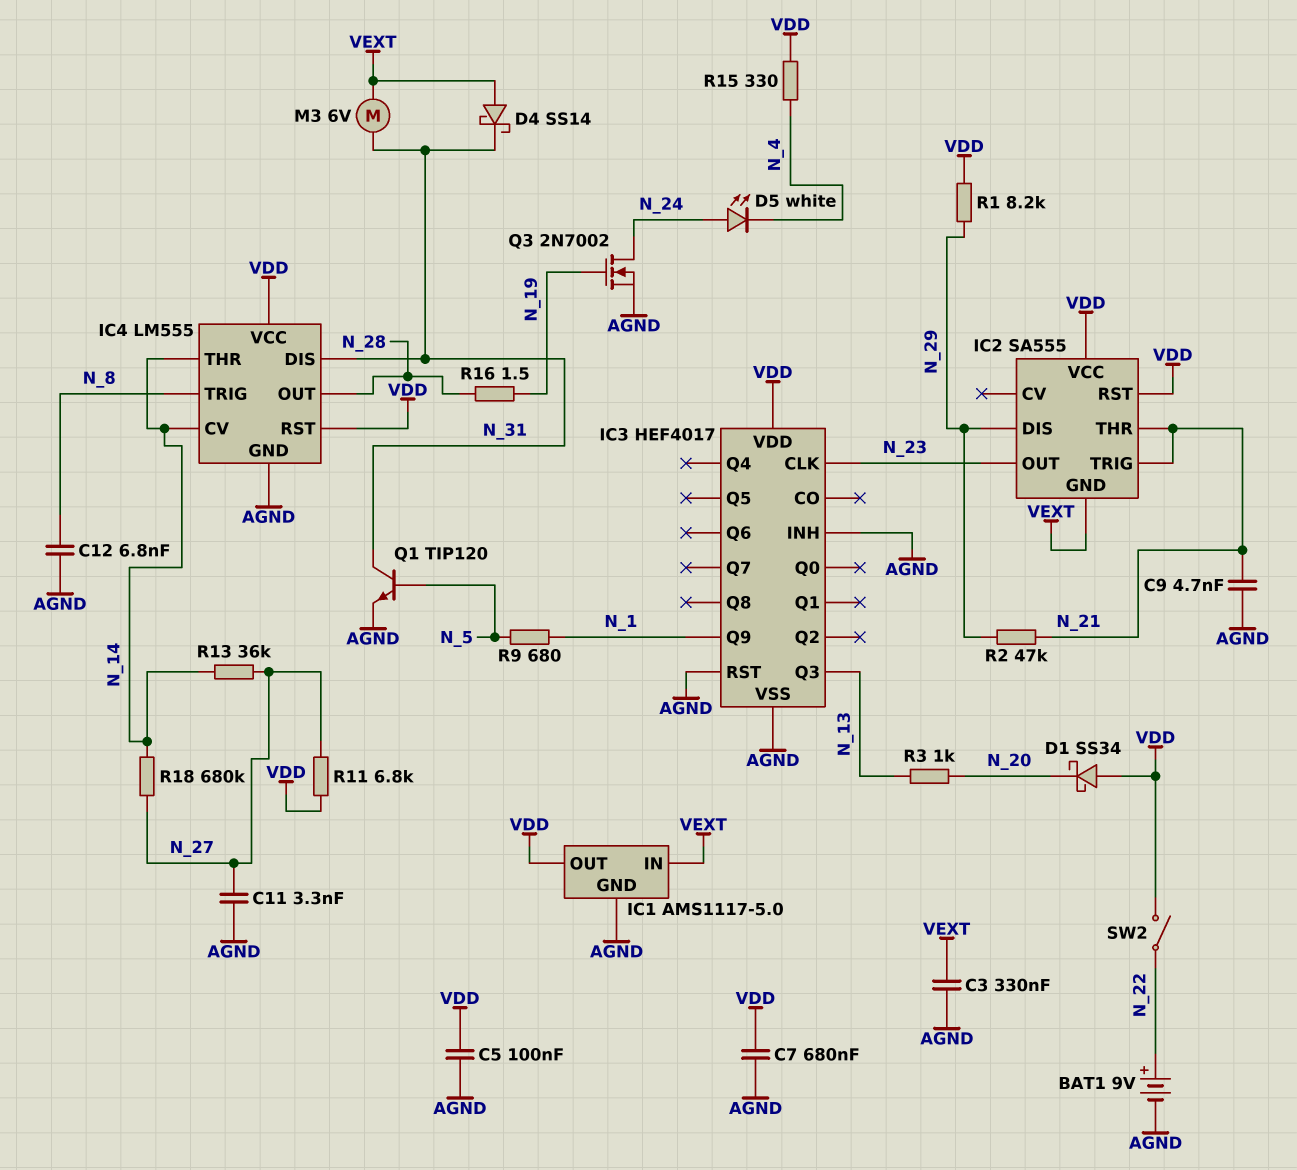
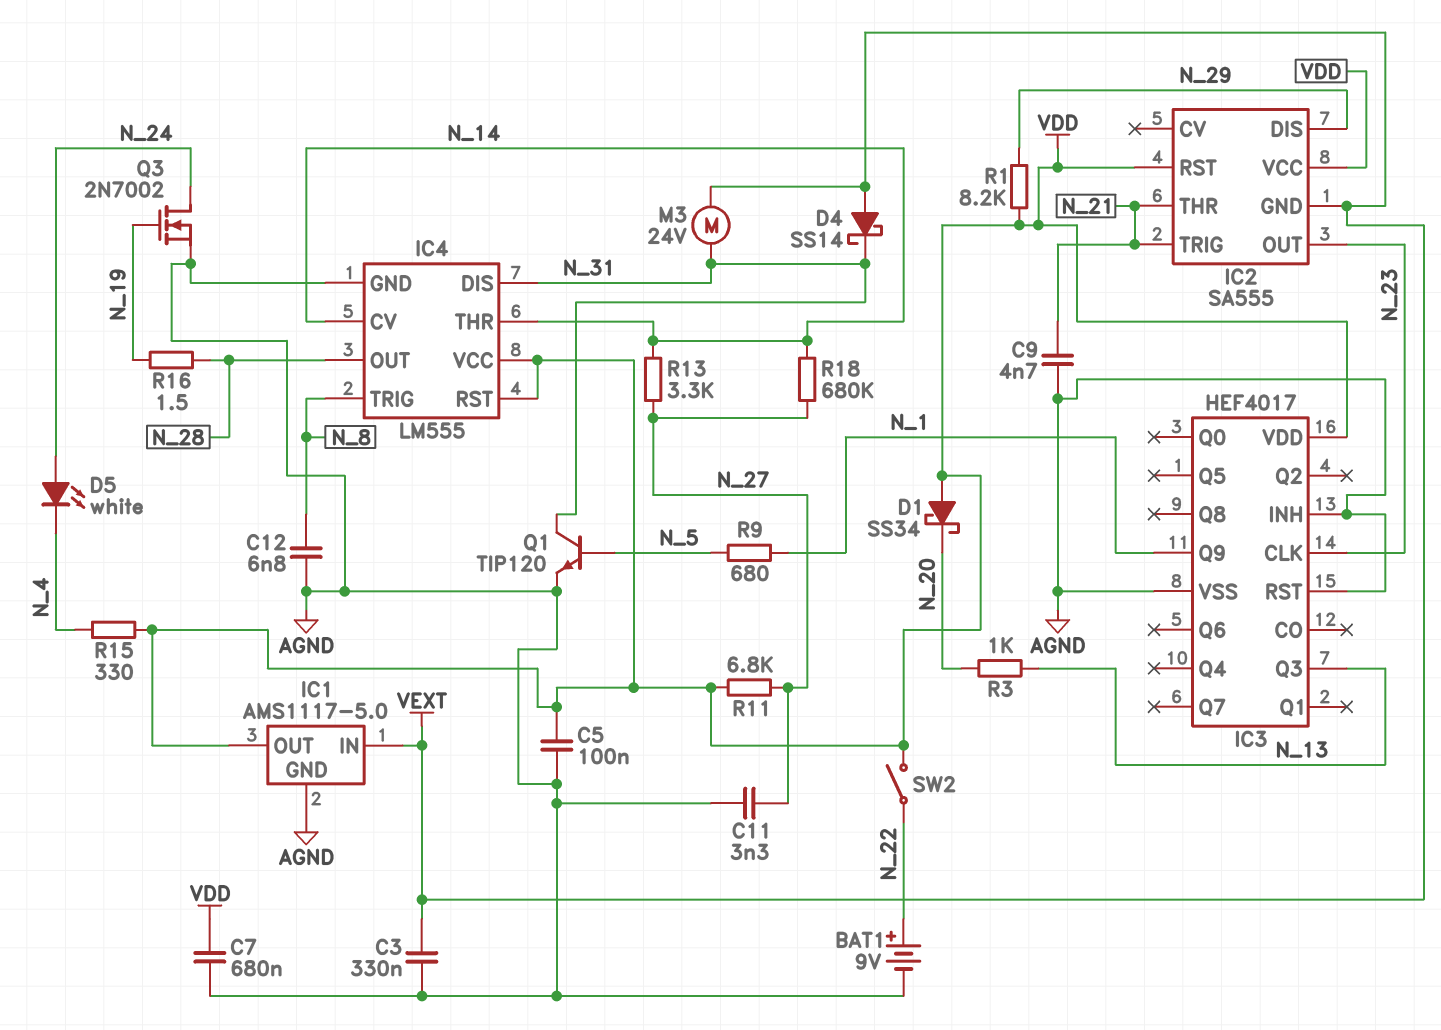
M3: motor 6V (N_31, VEXT) -> motor 24V (N_31, VEXT)
R2: 47k (N_21, N_29) -> none
R13: 36k (N_14, N_27) -> 3.3k (N_14, N_27)

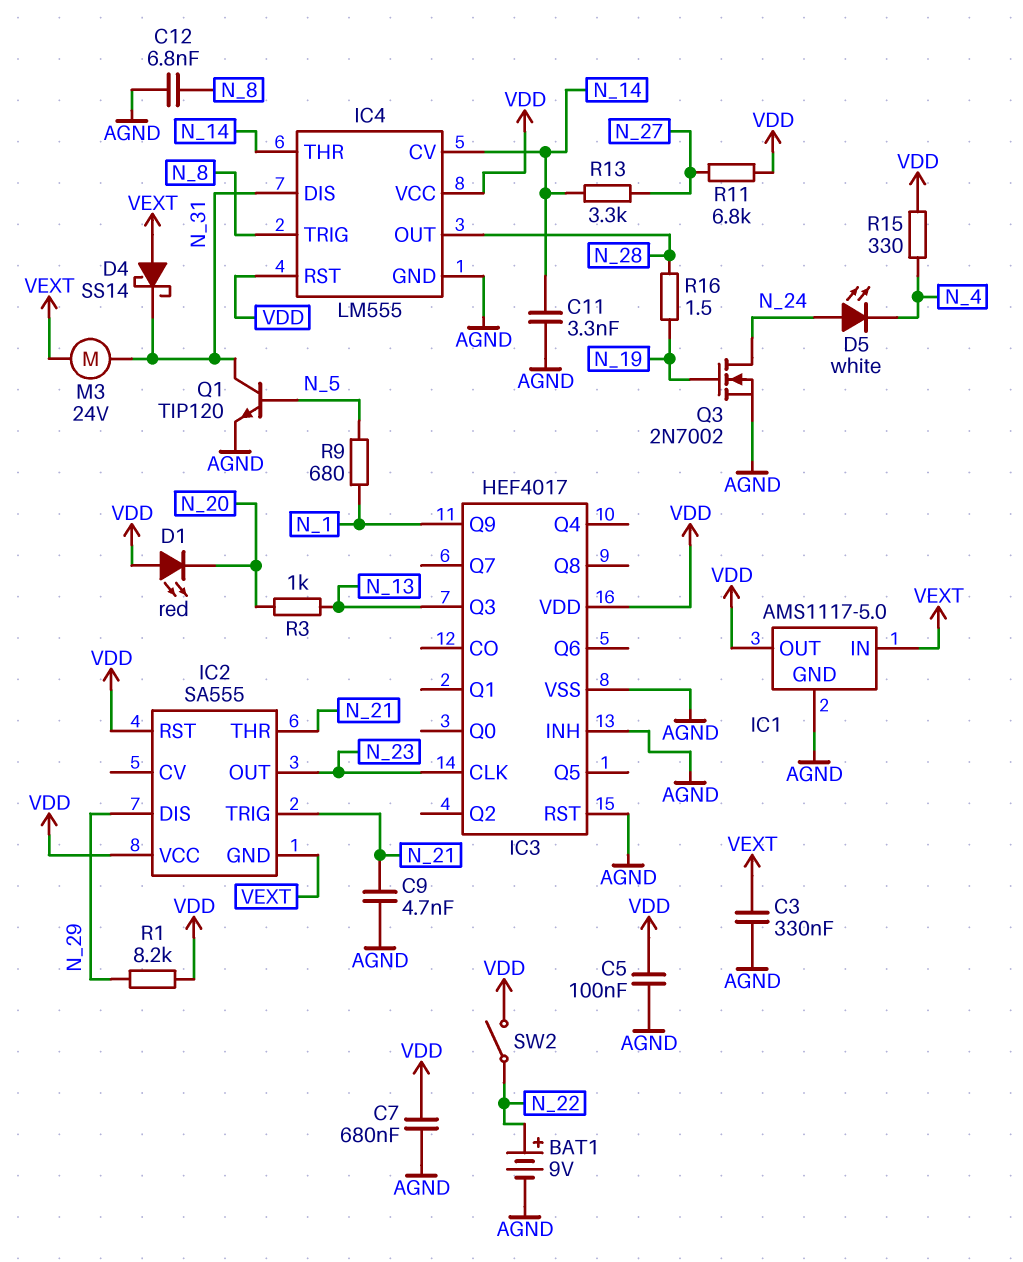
C11: 3.3nF (AGND, N_27) -> 3.3nF (AGND, N_14)
D1: schottky SS34 (A VDD, K N_20) -> LED red (A VDD, K N_20)
R18: 680k (N_14, N_27) -> none

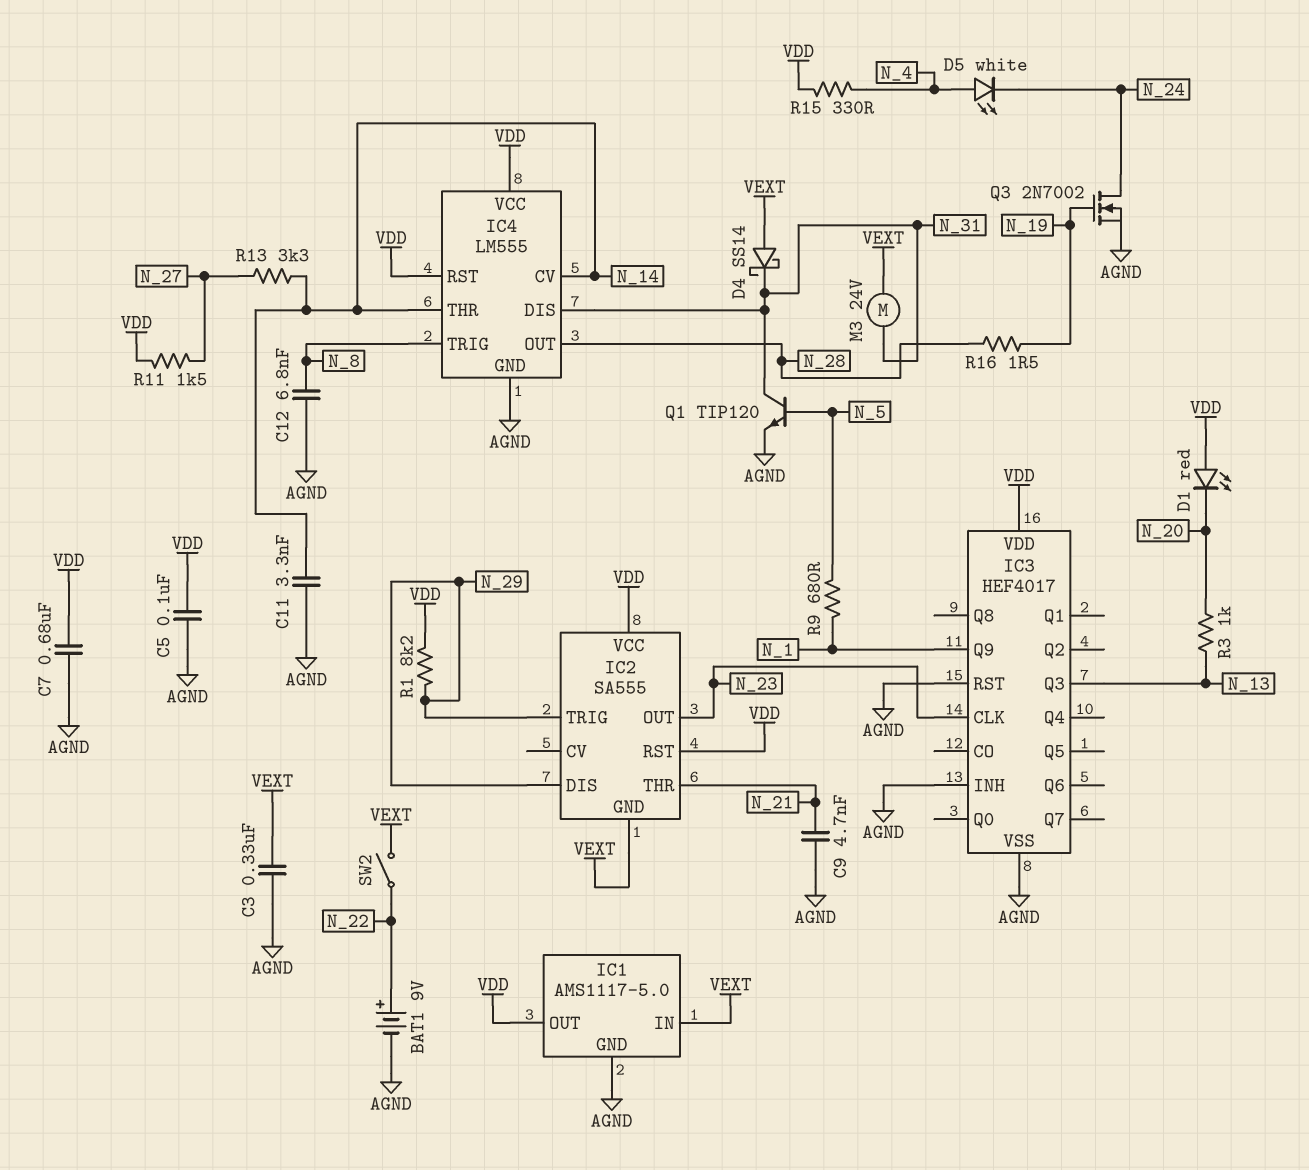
D5: LED white (A N_24, K N_4) -> LED white (A N_4, K N_24)
IC2 pin TRIG: N_21 -> N_29
R11: 6.8k (N_27, VDD) -> 1.5k (N_27, VDD)
SW2: switch (N_22, VDD) -> switch (N_22, VEXT)

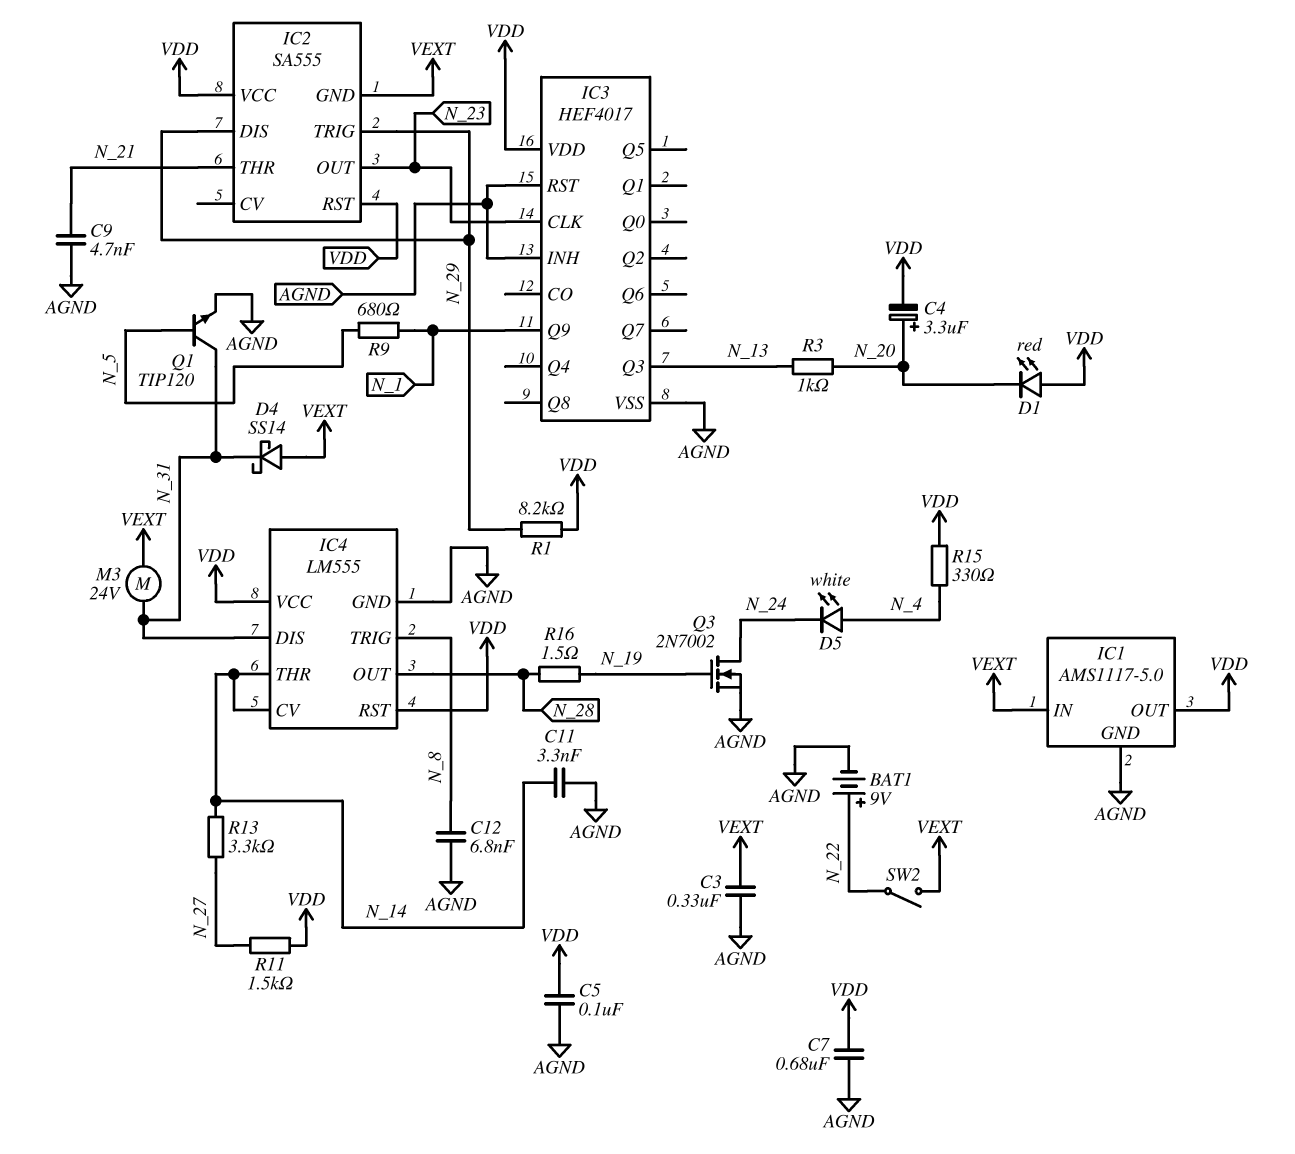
C4: none -> 3.3uF (plus N_20, minus VDD)

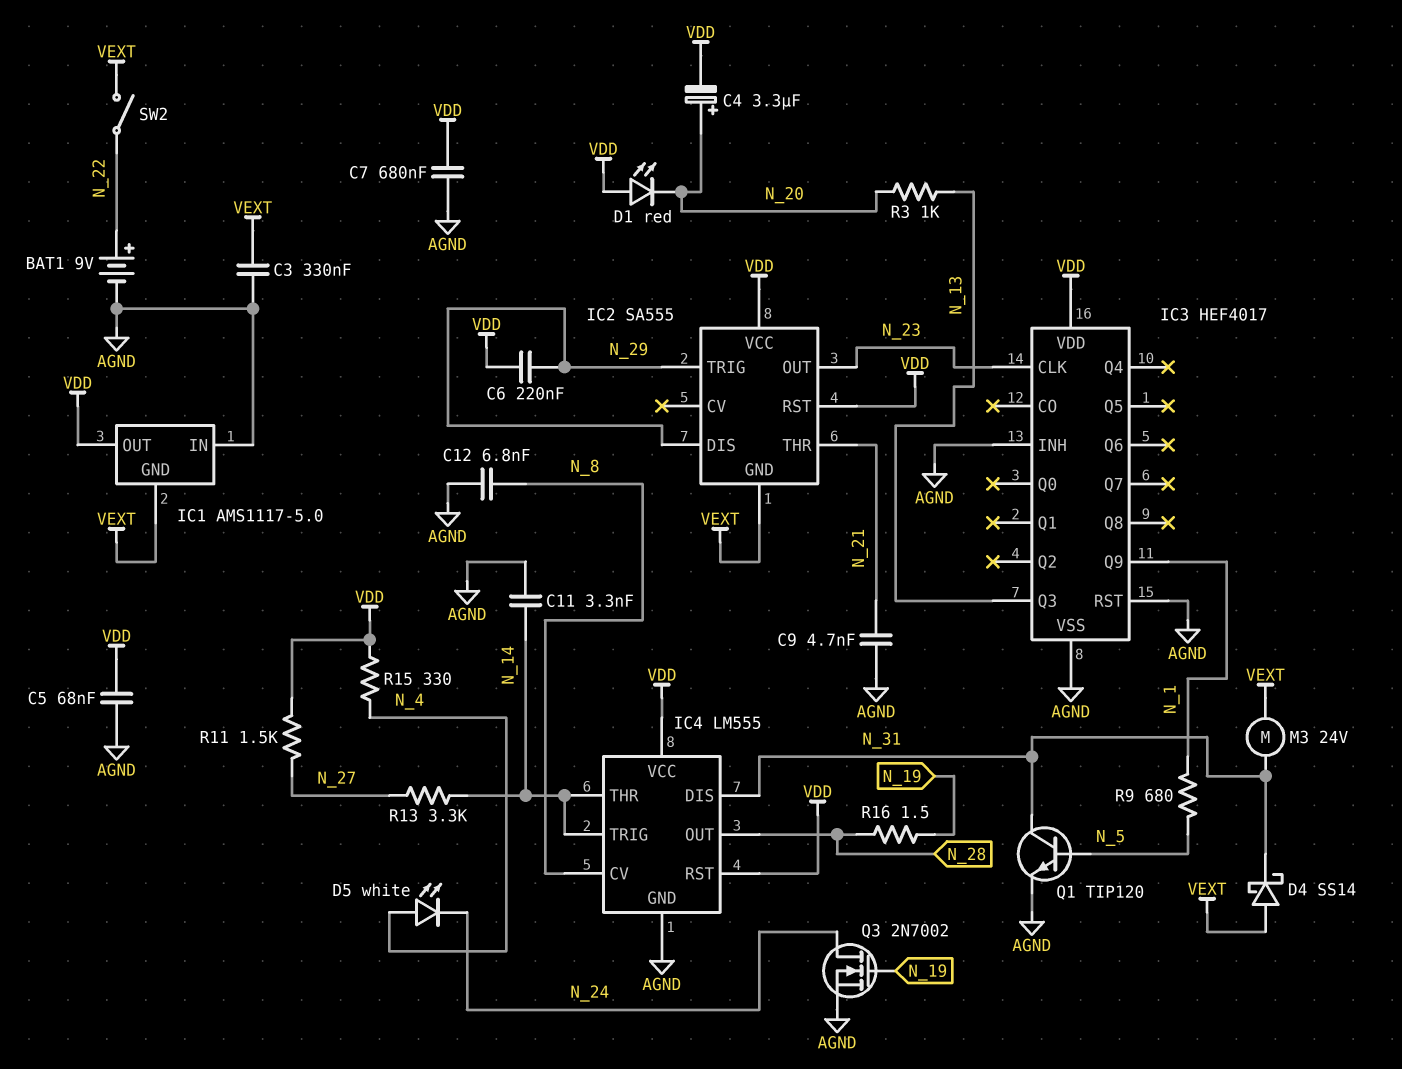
C5: 100nF (AGND, VDD) -> 68nF (AGND, VDD)
C6: none -> 220nF (N_29, VDD)
IC1 pin GND: AGND -> VEXT
IC1 pin IN: VEXT -> AGND
IC4 pin CV: N_14 -> N_8
IC4 pin TRIG: N_8 -> N_14
R1: 8.2k (N_29, VDD) -> none

